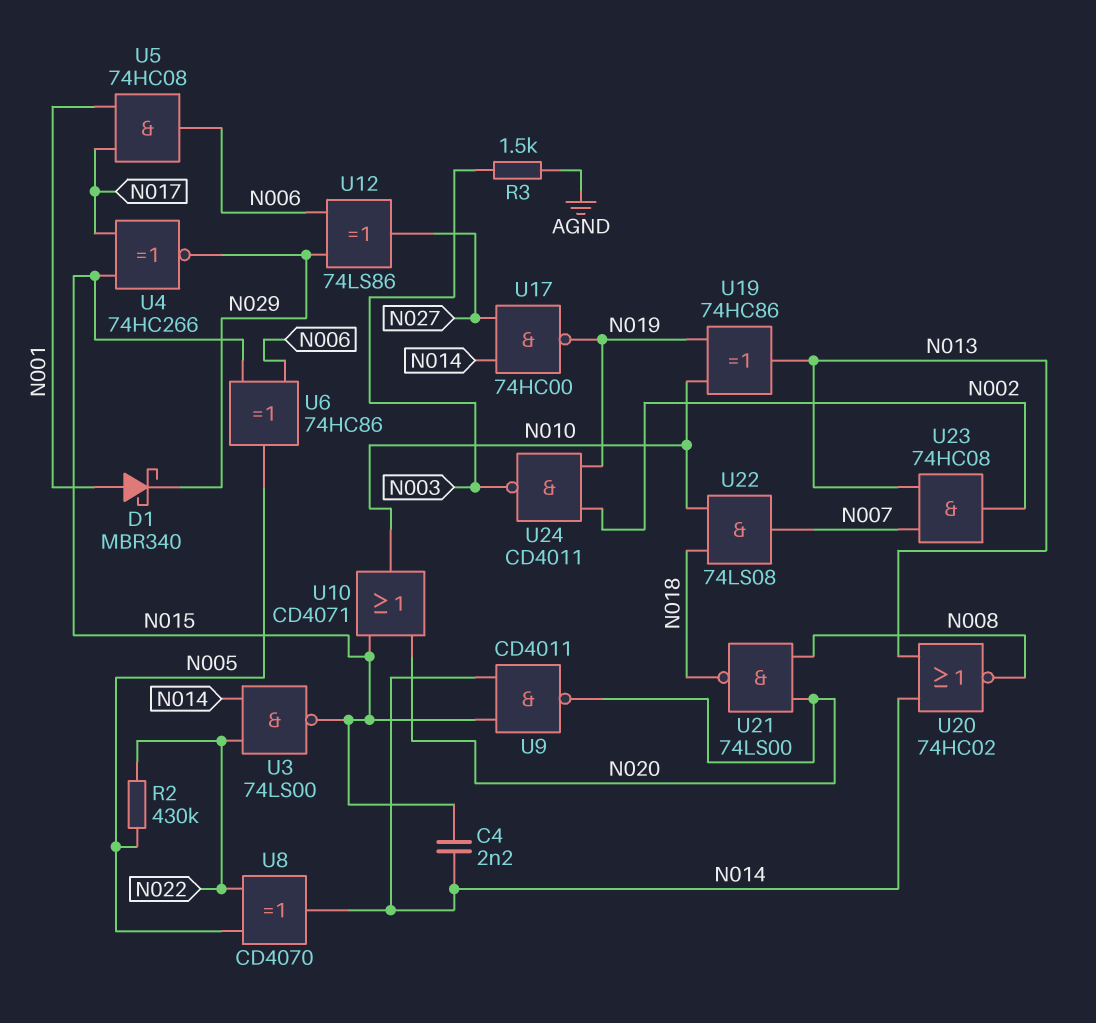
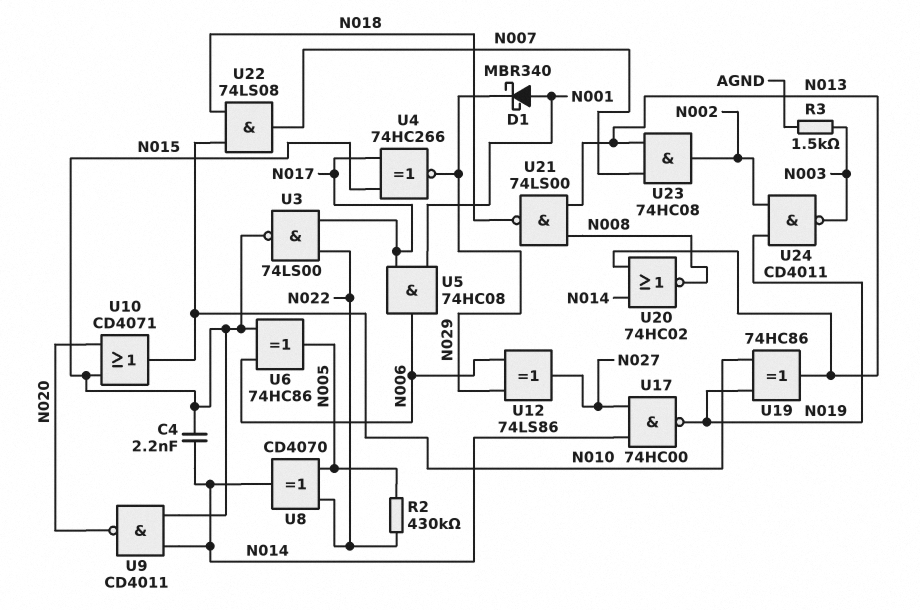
U3: NAND 74LS00 (in N014, in N022, out N015) -> NAND 74LS00 (in N017, in N022, out N015)
U21: NAND 74LS00 (in N008, in N020, out N018) -> NAND 74LS00 (in N008, in N013, out N018)

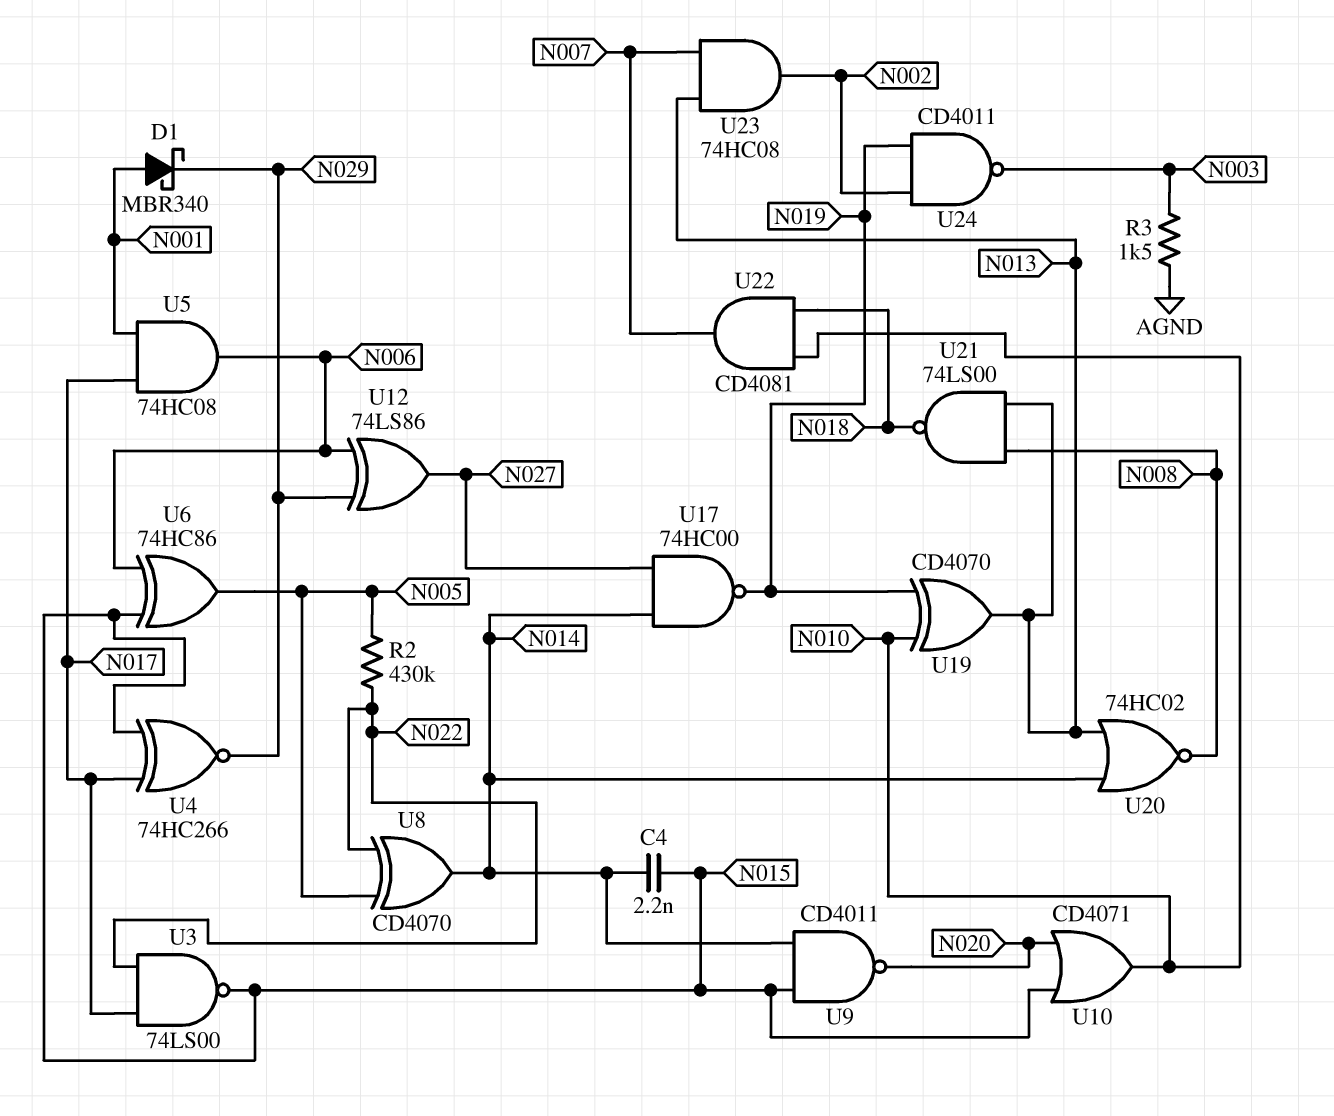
U19: XOR 74HC86 (in N010, in N019, out N013) -> XOR CD4070 (in N010, in N019, out N013)
U22: AND 74LS08 (in N010, in N018, out N007) -> AND CD4081 (in N010, in N018, out N007)

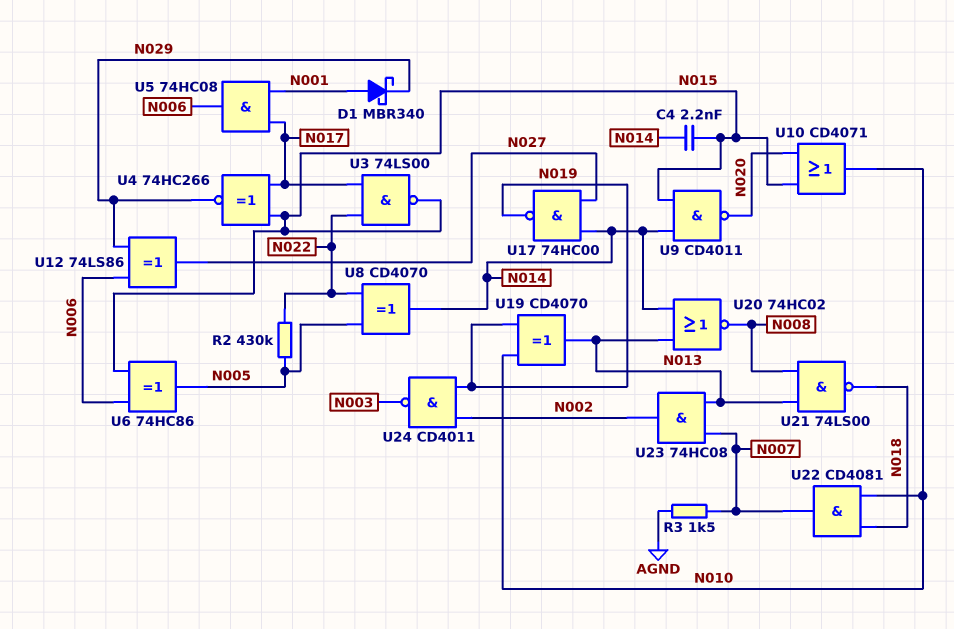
R3: 1.5k (AGND, N003) -> 1.5k (AGND, N007)

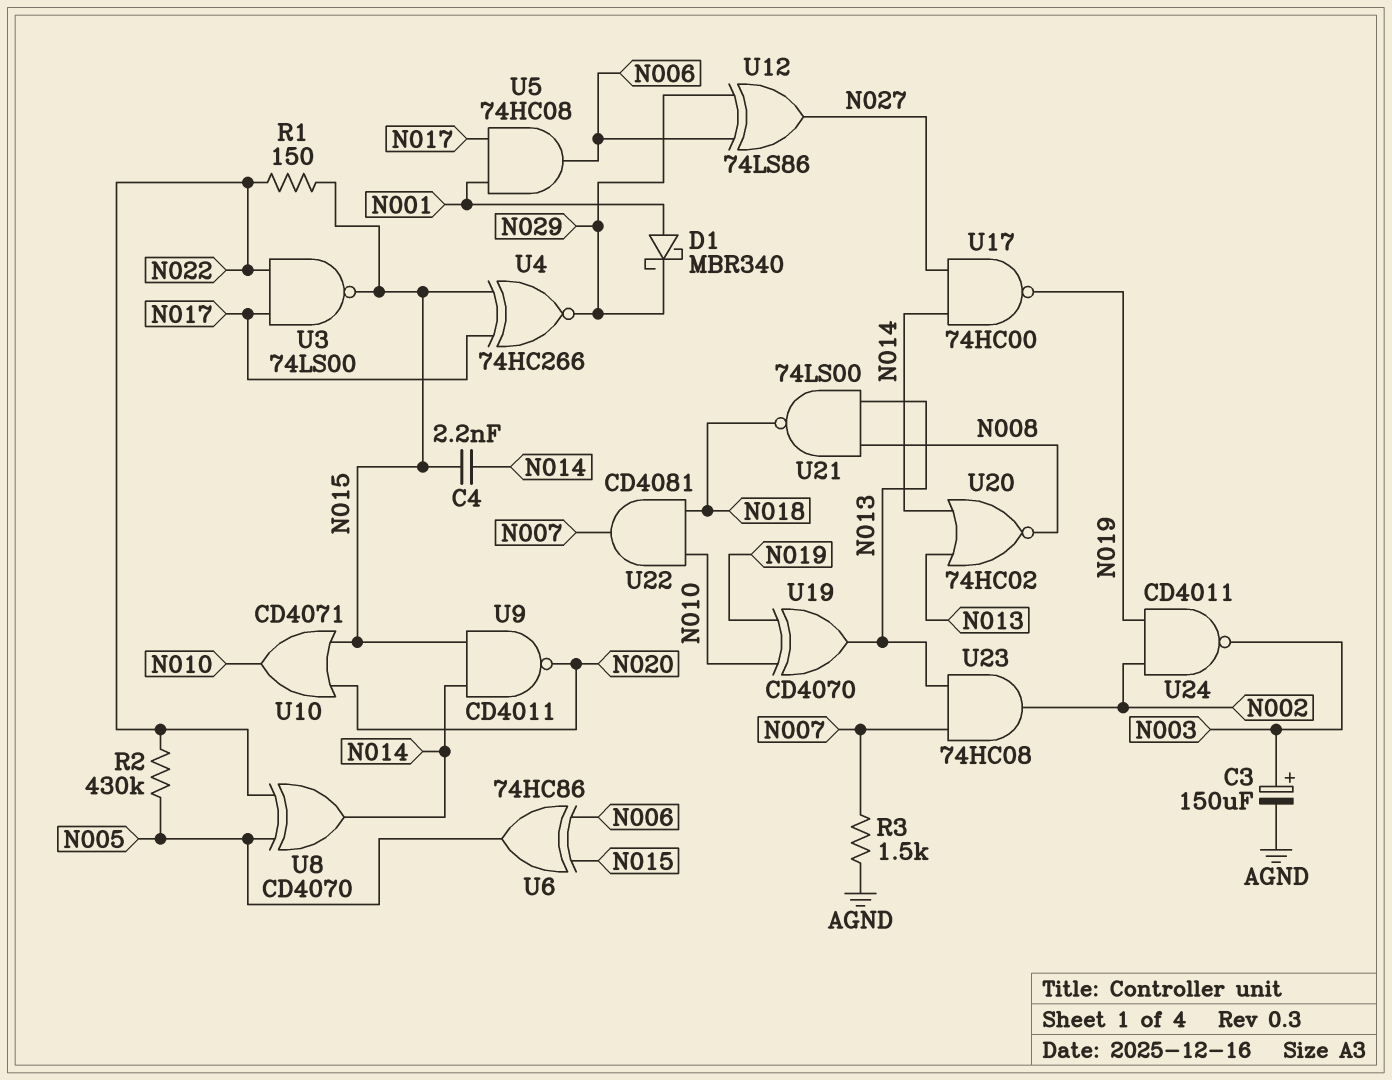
C3: none -> 150uF (plus N003, minus AGND)
R1: none -> 150 (N015, N022)

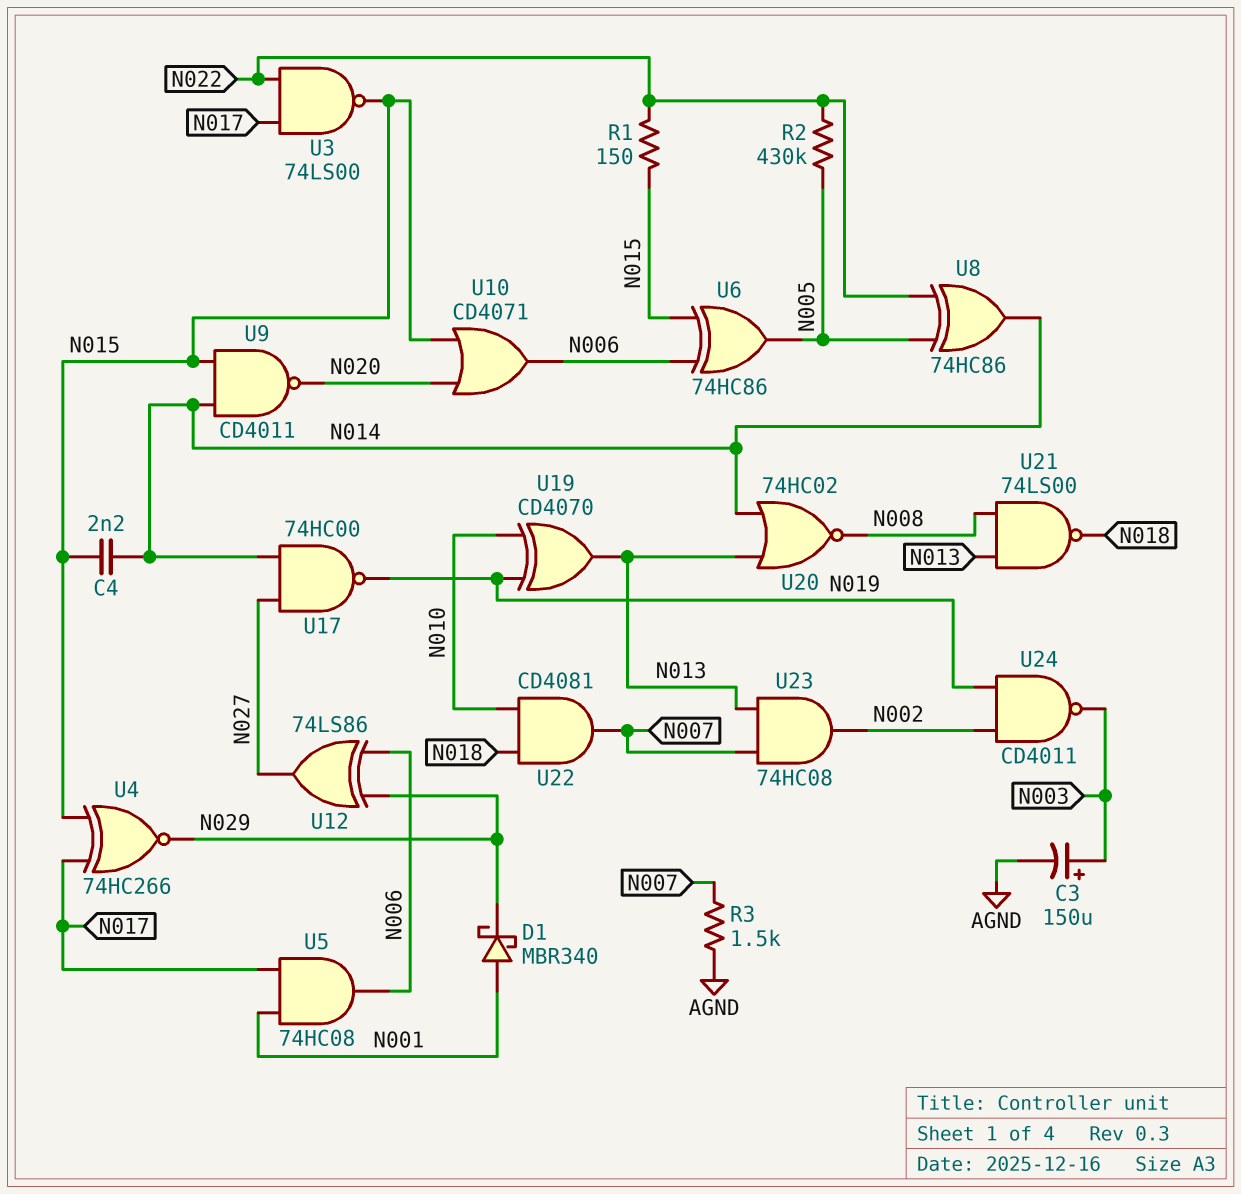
U8: XOR CD4070 (in N005, in N022, out N014) -> XOR 74HC86 (in N005, in N022, out N014)
U10: OR CD4071 (in N015, in N020, out N010) -> OR CD4071 (in N015, in N020, out N006)

